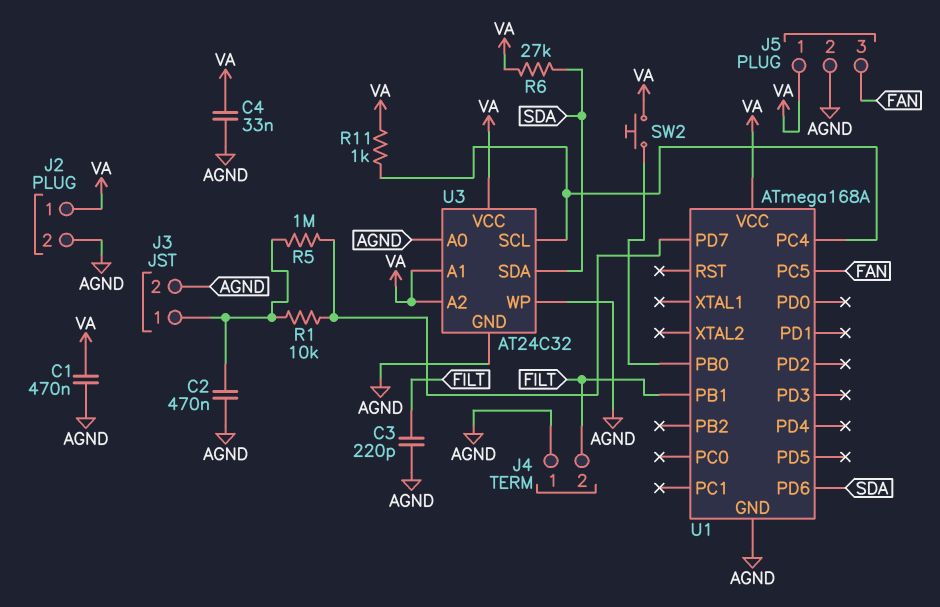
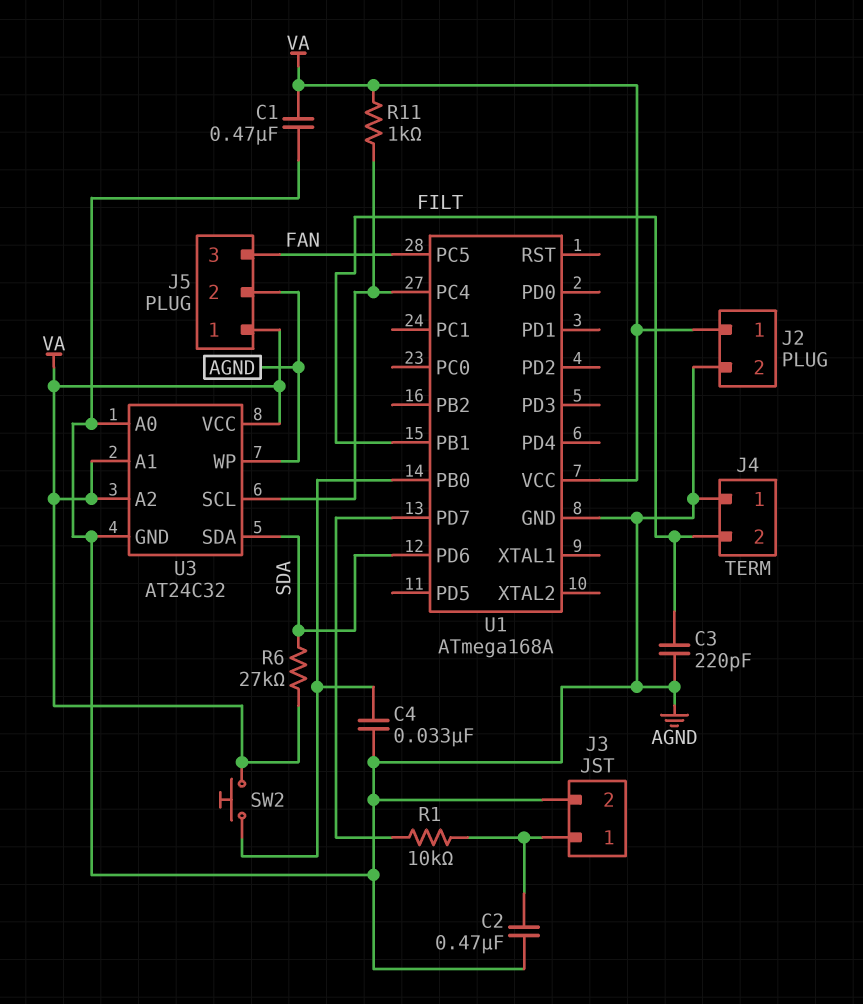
C4: 33nF (AGND, VA) -> 33nF (AGND, U1/PB0)
R5: 1M (J3/1, U1/PD7) -> none

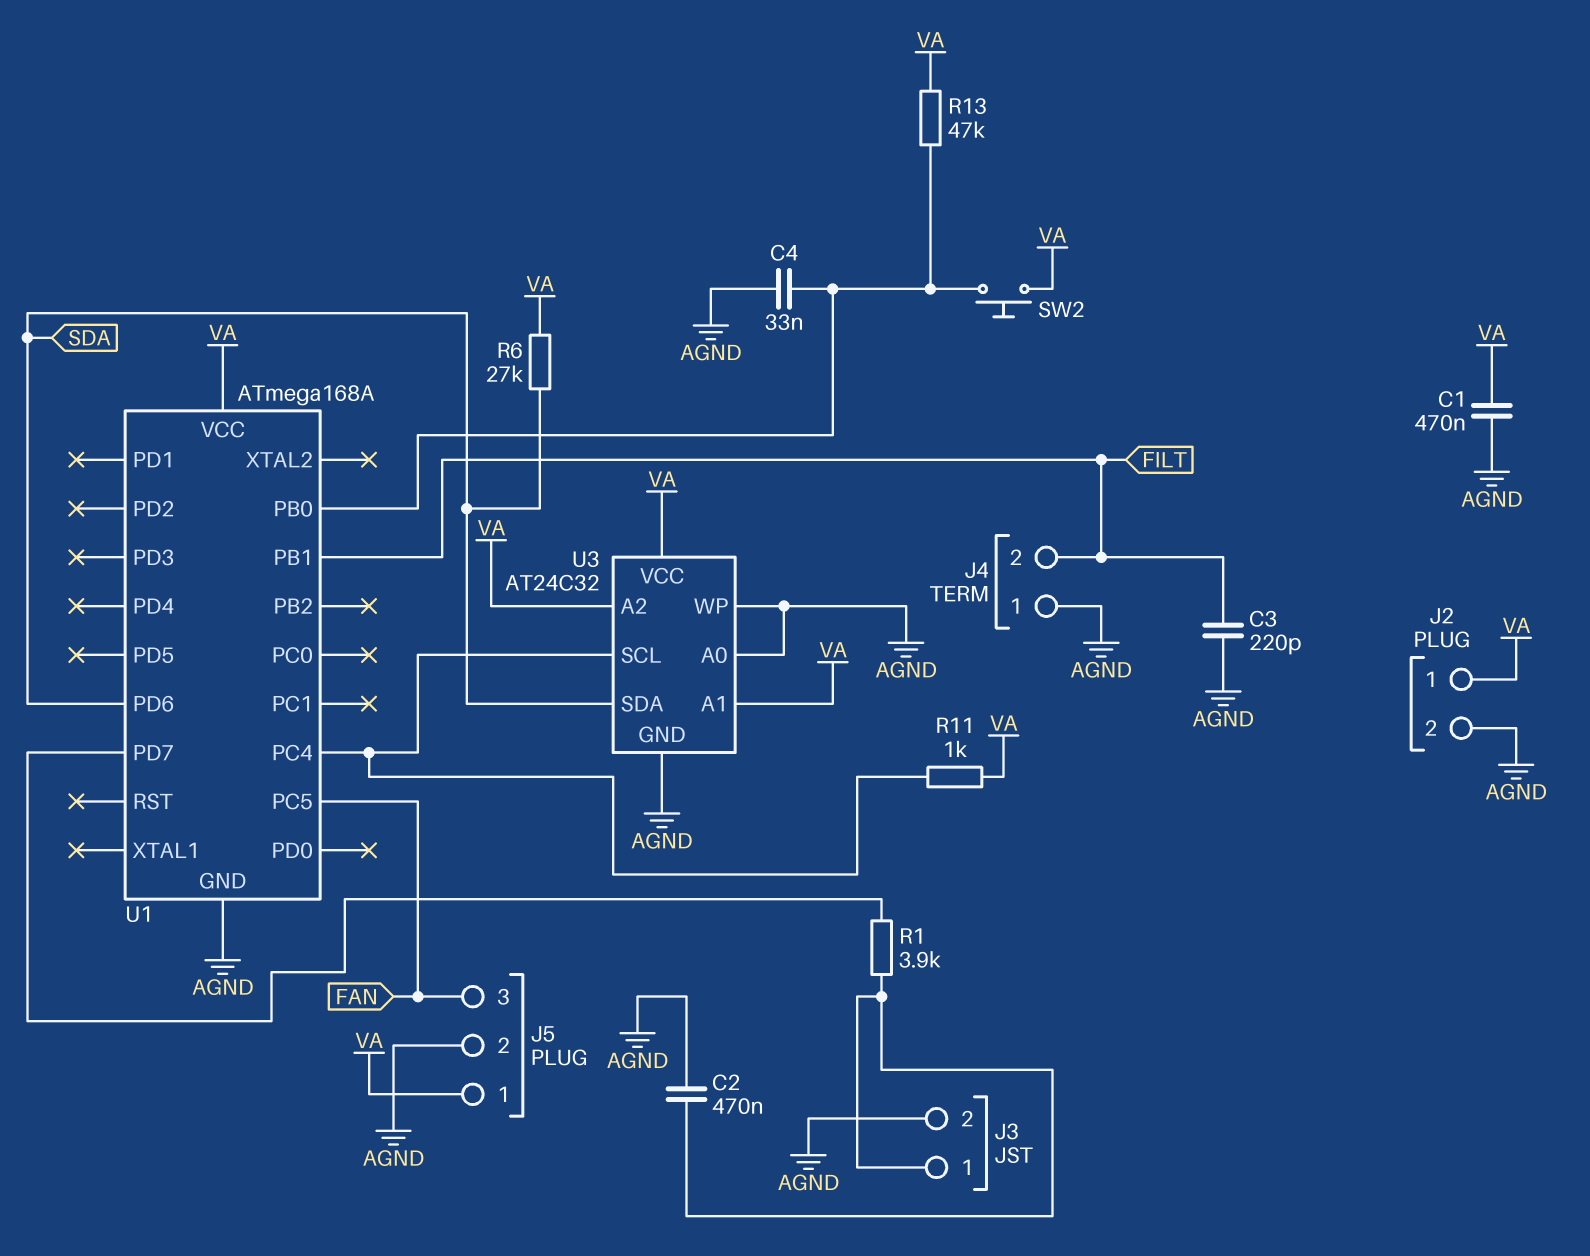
R1: 10k (J3/1, U1/PD7) -> 3.9k (J3/1, U1/PD7)
R13: none -> 47k (U1/PB0, VA)

